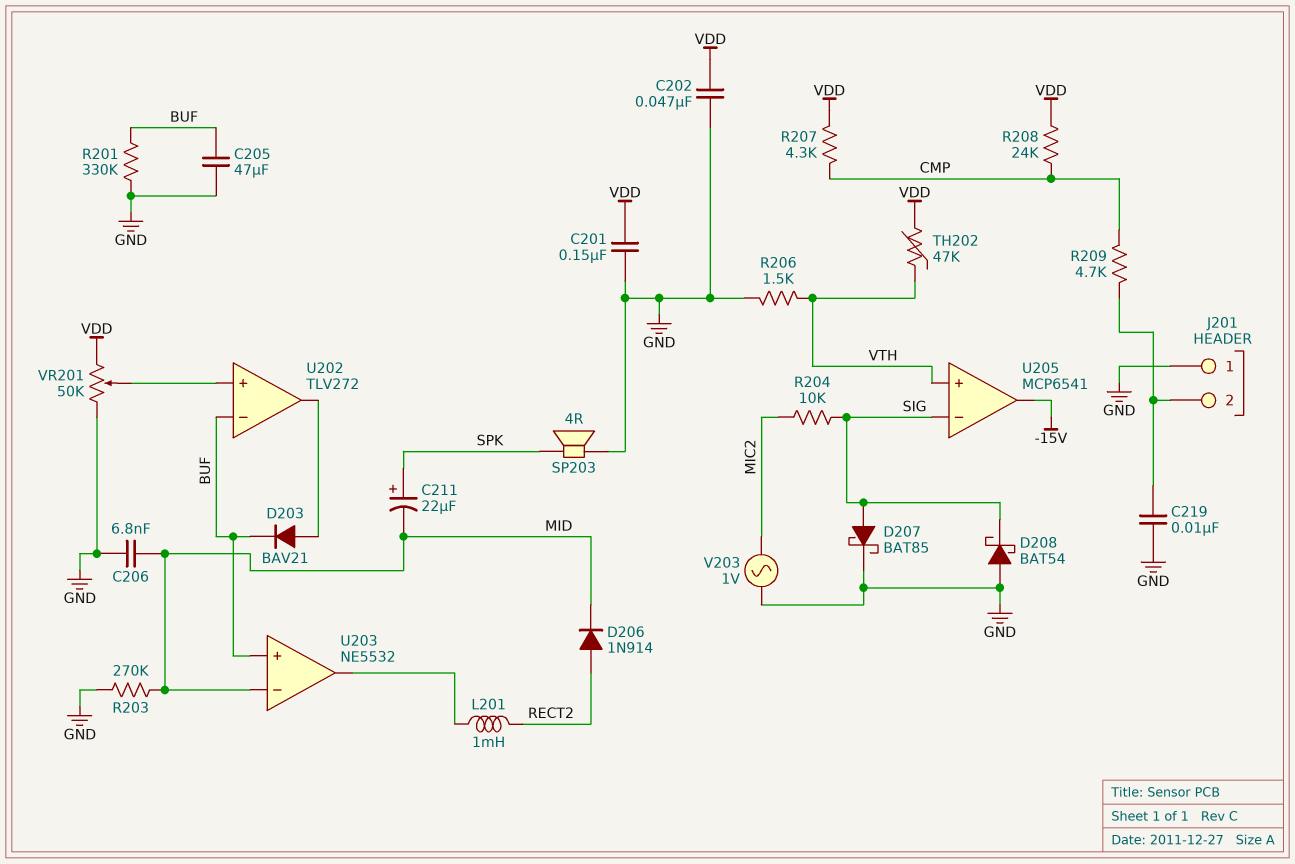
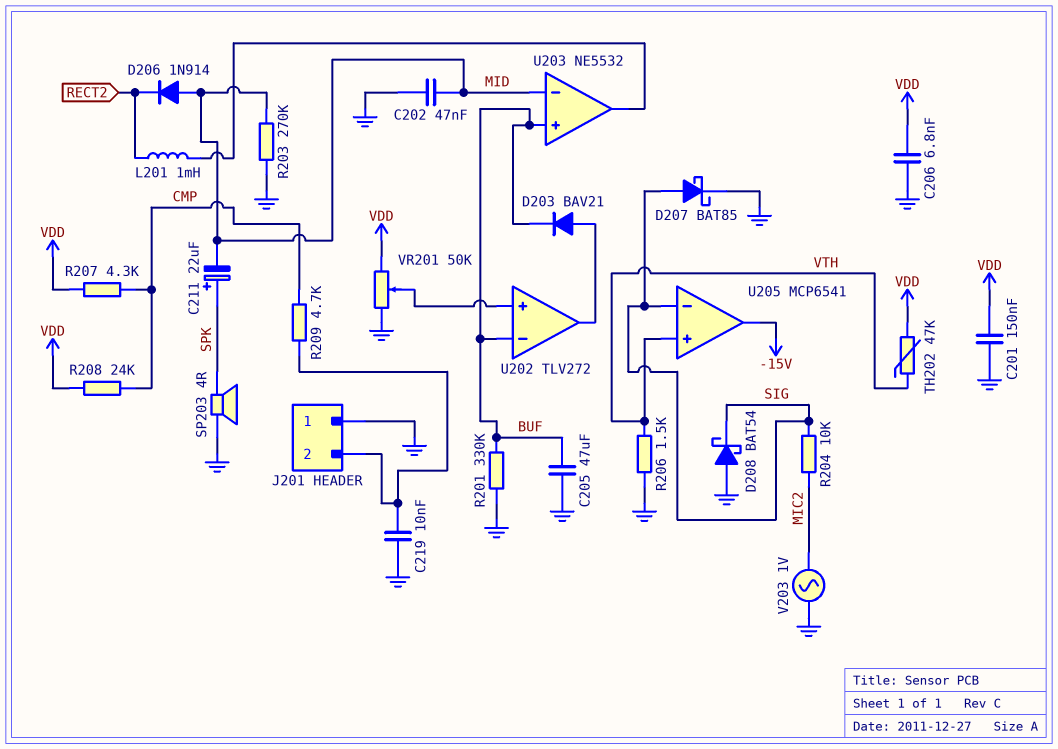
C202: 47nF (GND, VDD) -> 47nF (GND, MID)
C206: 6.8nF (GND, MID) -> 6.8nF (GND, VDD)
D206: diode 1N914 (A RECT2, K MID) -> diode 1N914 (A MID, K RECT2)

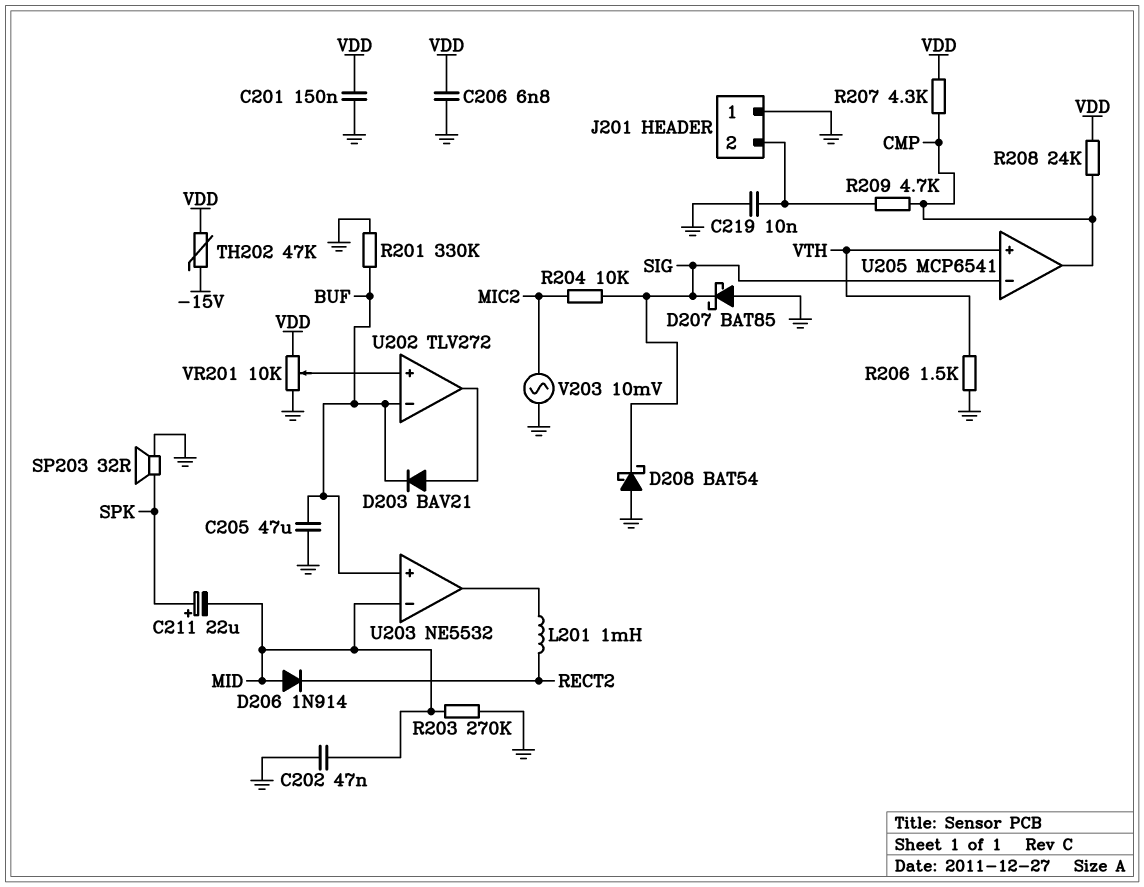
D207: schottky BAT85 (A SIG, K GND) -> schottky BAT85 (A GND, K SIG)
SP203: speaker 4R (GND, SPK) -> speaker 32R (GND, SPK)
TH202: 47k (VDD, VTH) -> 47k (-15V, VDD)
U205 pin out: -15V -> CMP
V203: AC 1V (GND, MIC2) -> AC 10mV (GND, MIC2)
VR201: 50k (GND, VDD, wiper U202/in+) -> 10k (GND, VDD, wiper U202/in+)

